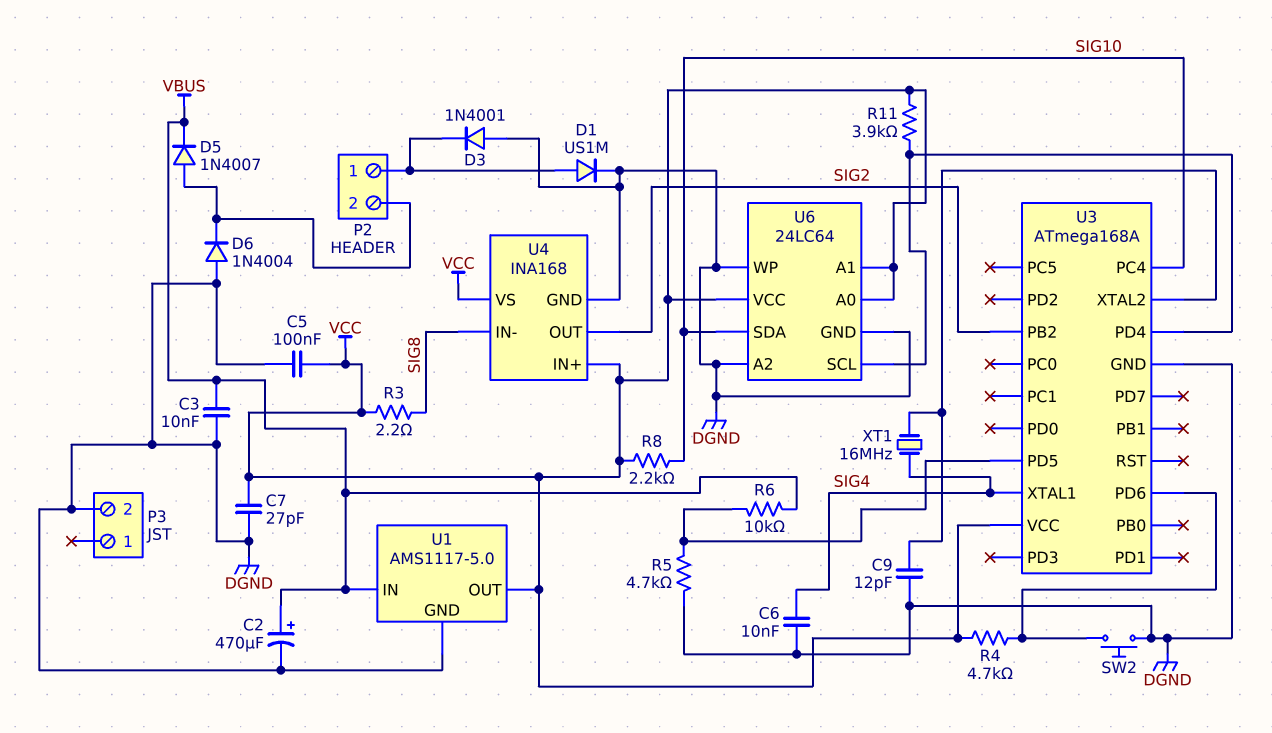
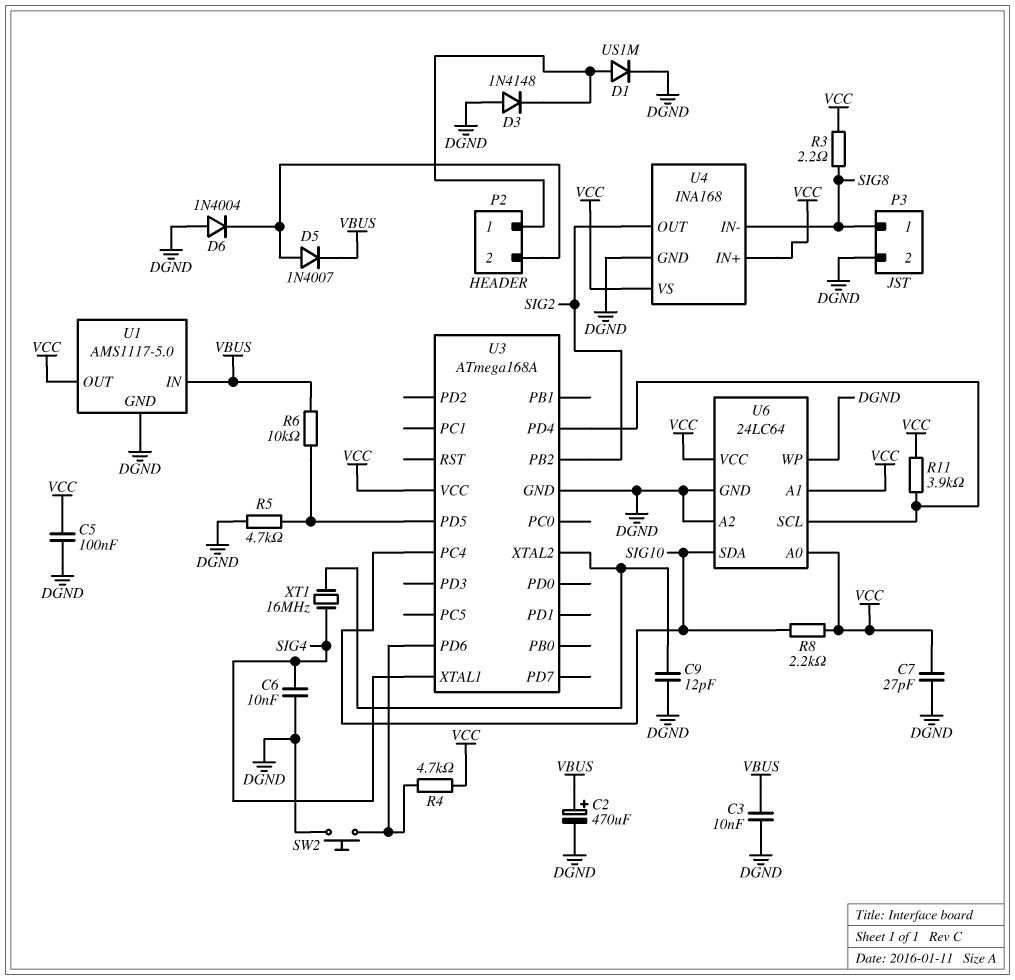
D3: diode 1N4001 (A DGND, K P2/1) -> diode 1N4148 (A DGND, K P2/1)
P3 pin 1: none -> SIG8

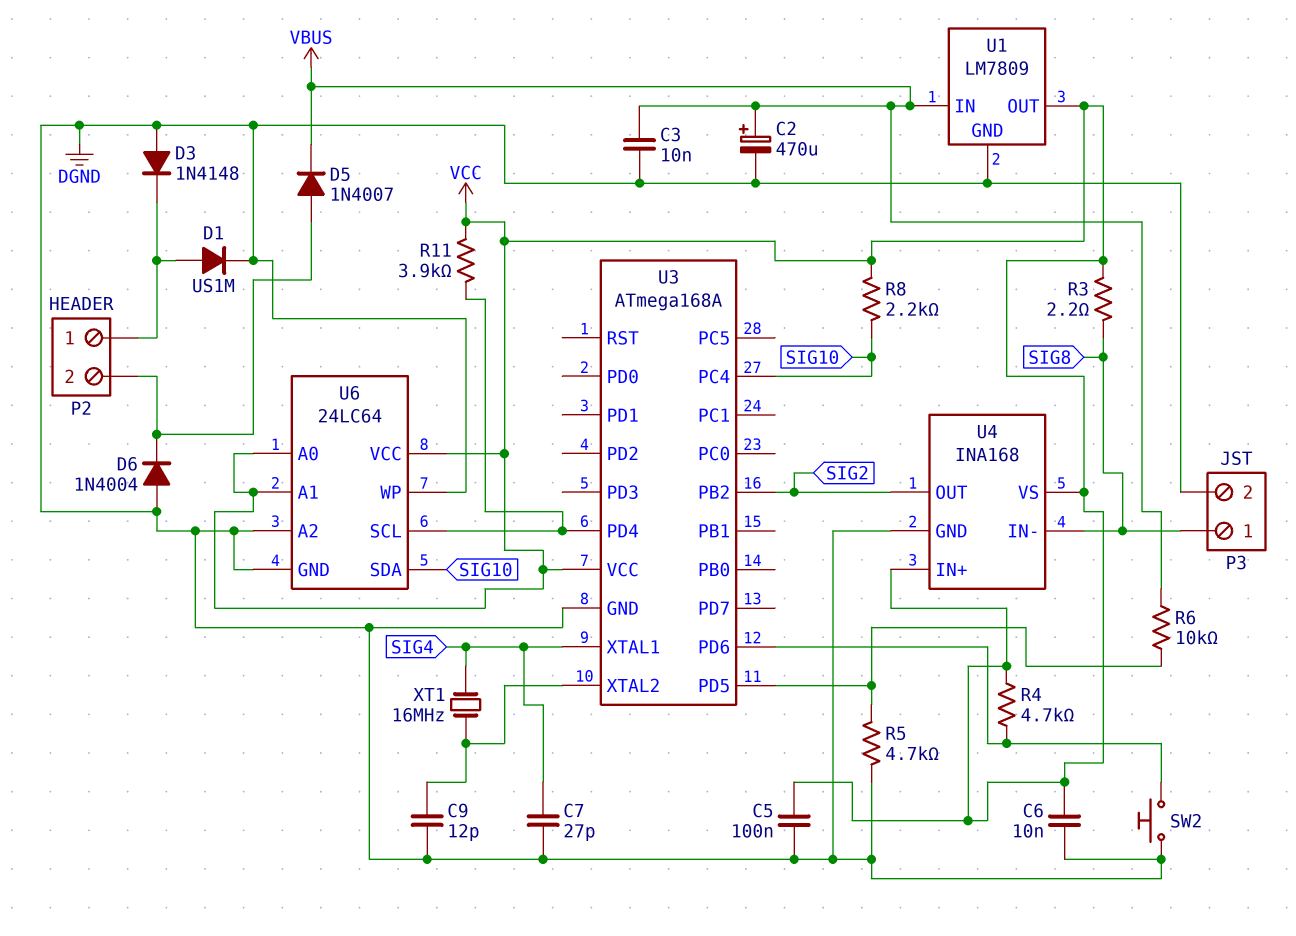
C6: 10nF (DGND, SIG4) -> 10nF (DGND, VCC)
C7: 27pF (DGND, VCC) -> 27pF (DGND, SIG4)
U1: AMS1117-5.0 -> LM7809

